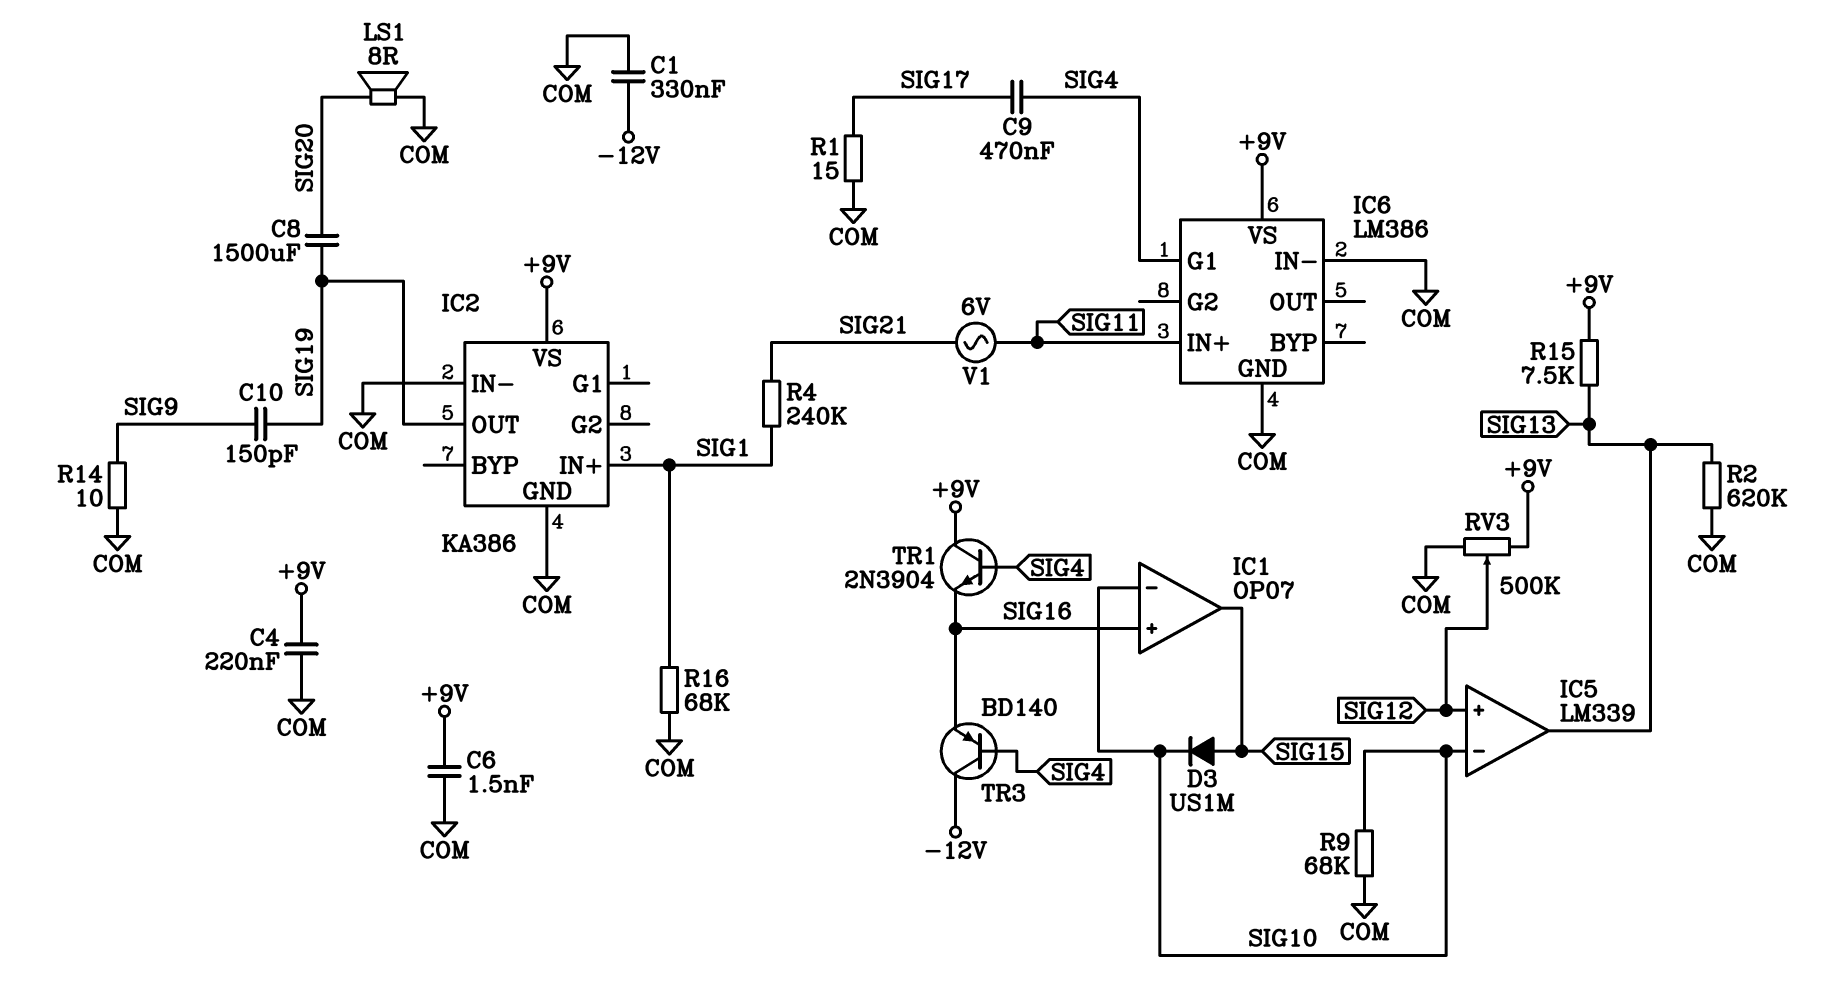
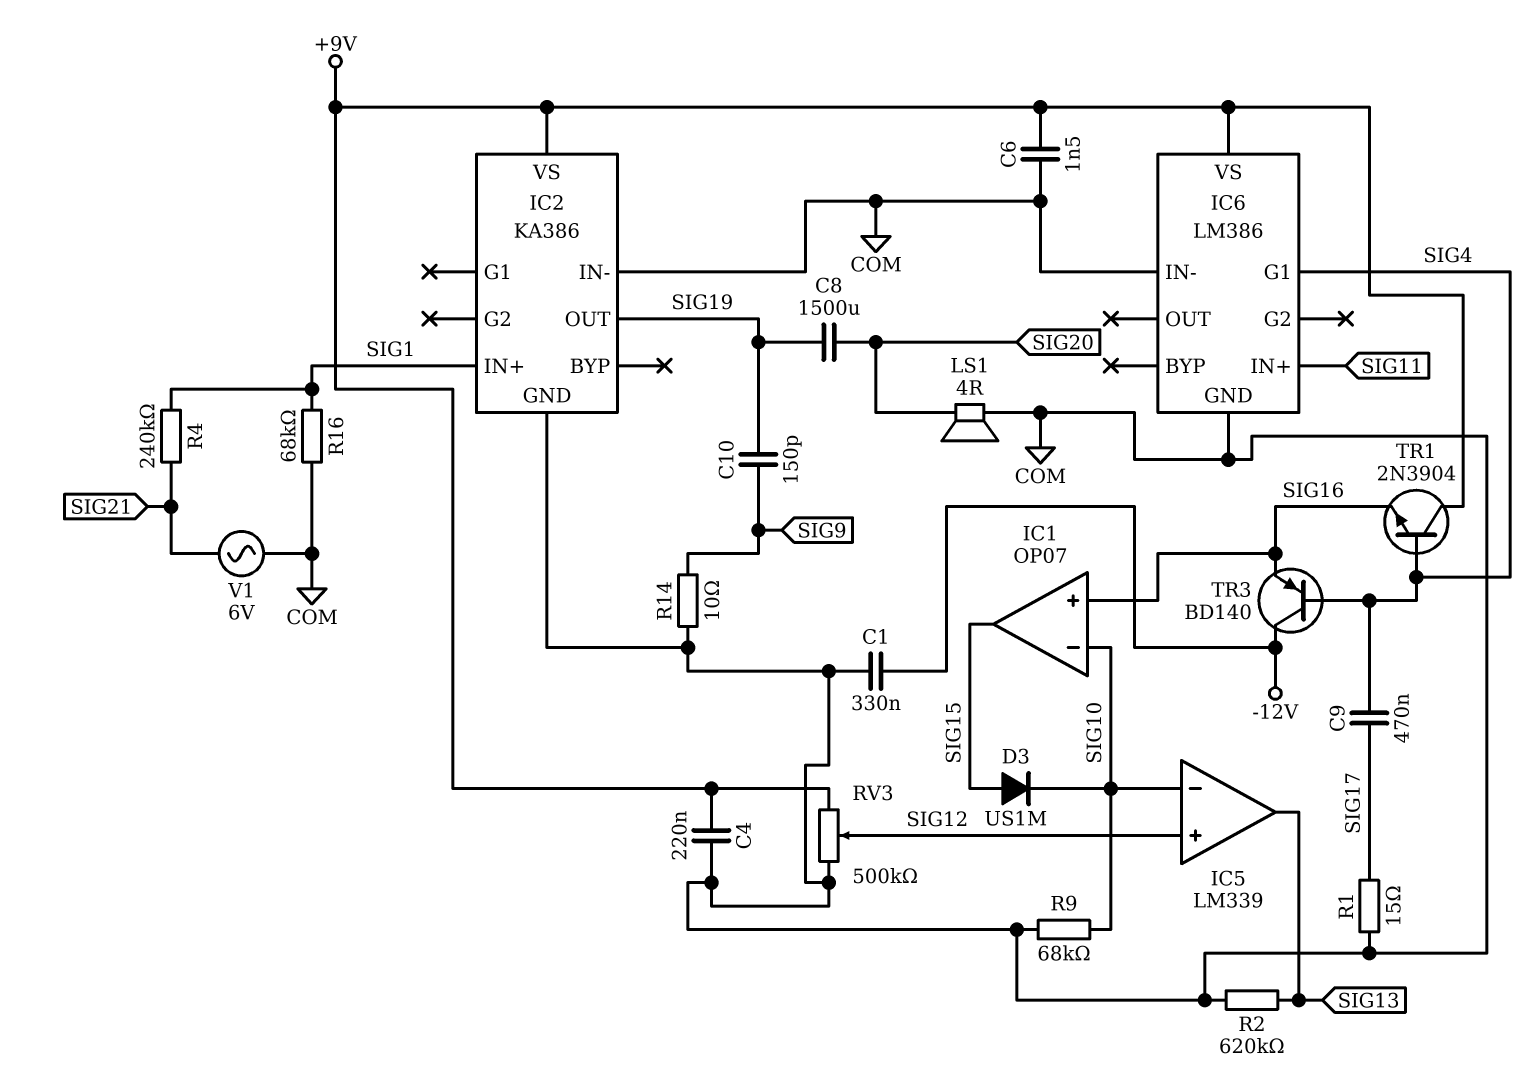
LS1: speaker 8R (COM, SIG20) -> speaker 4R (COM, SIG20)
R15: 7.5k (+9V, SIG13) -> none
V1: AC 6V (SIG11, SIG21) -> AC 6V (COM, SIG21)

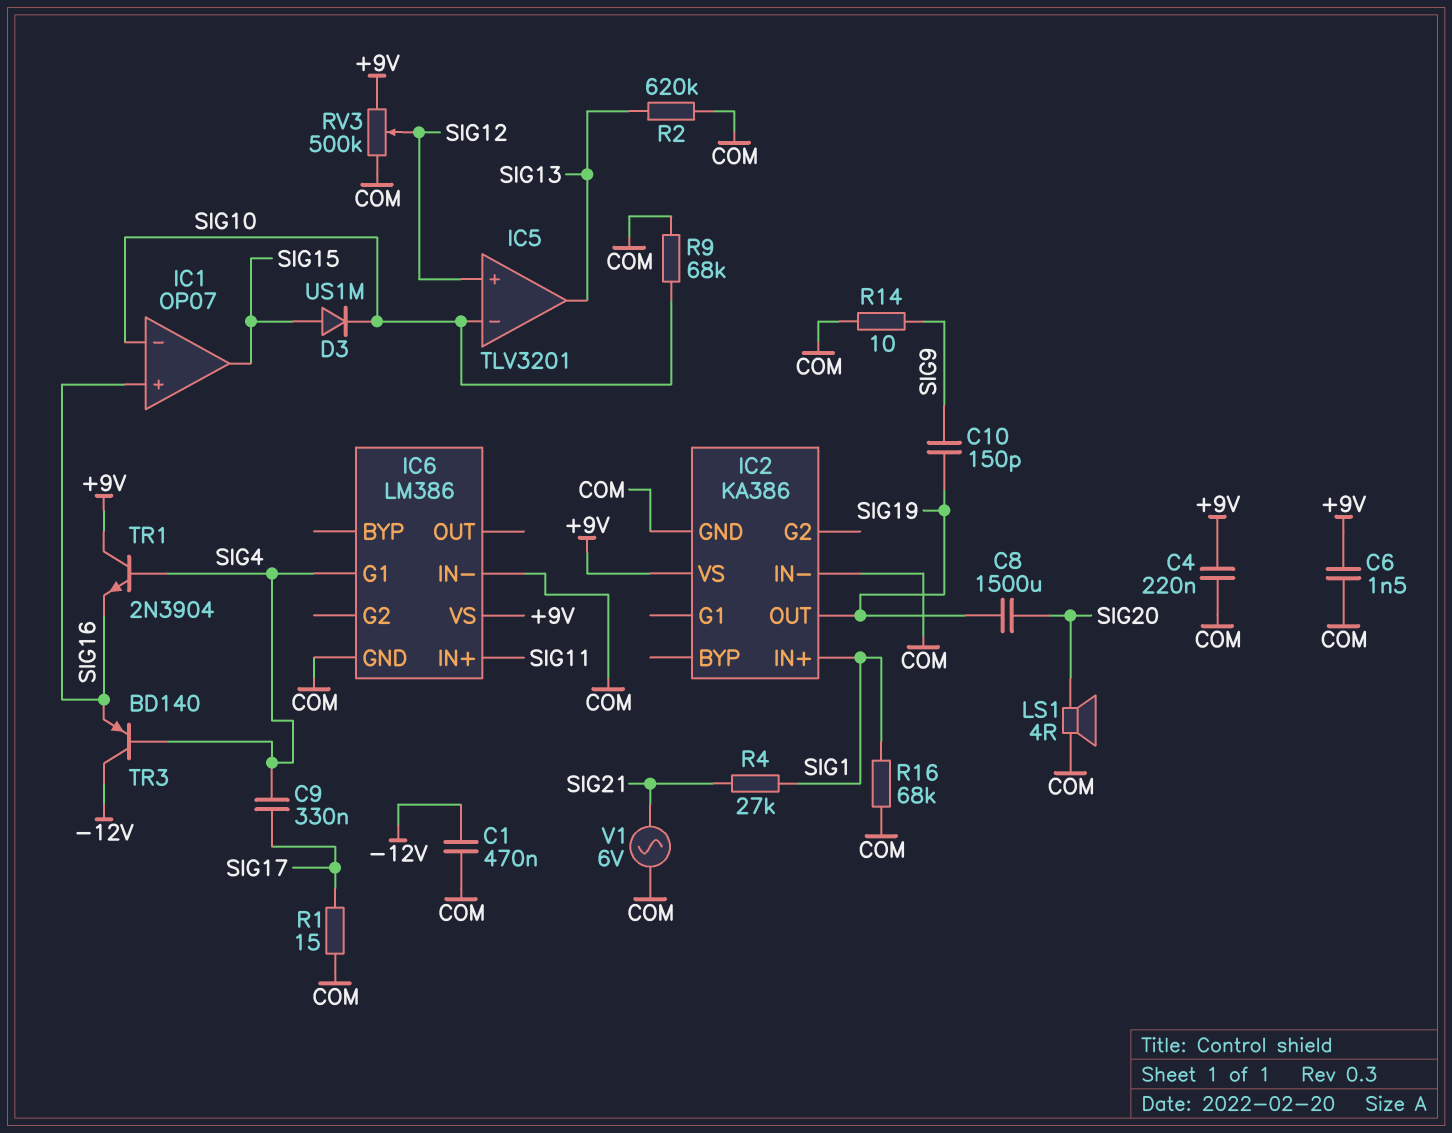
C1: 330nF (-12V, COM) -> 470nF (-12V, COM)
C9: 470nF (SIG4, SIG17) -> 330nF (SIG4, SIG17)
IC5: LM339 -> TLV3201
R4: 240k (SIG1, SIG21) -> 27k (SIG1, SIG21)

